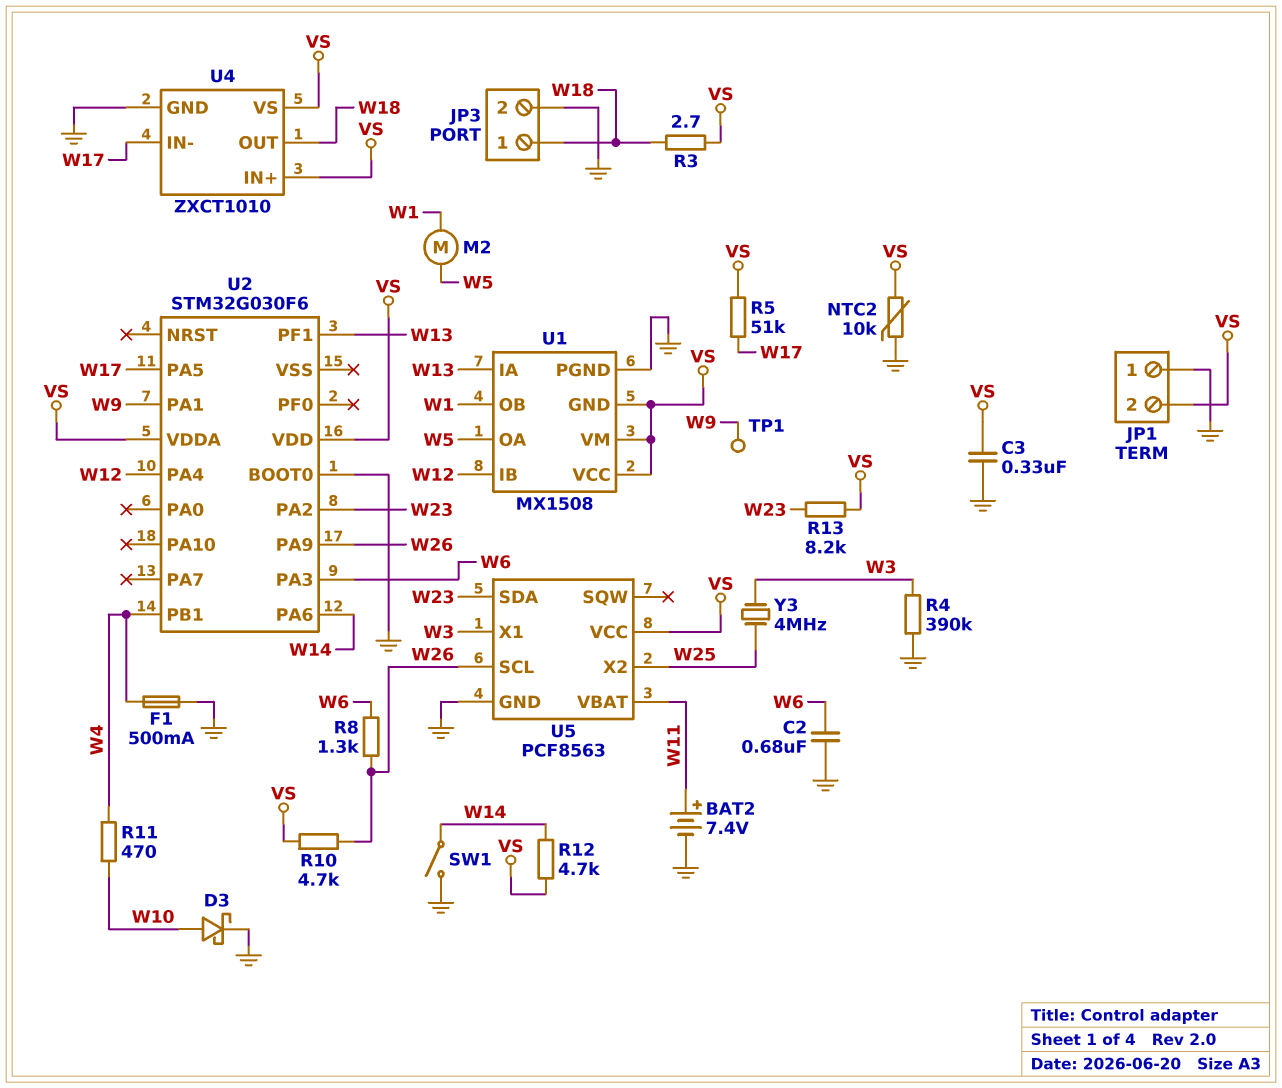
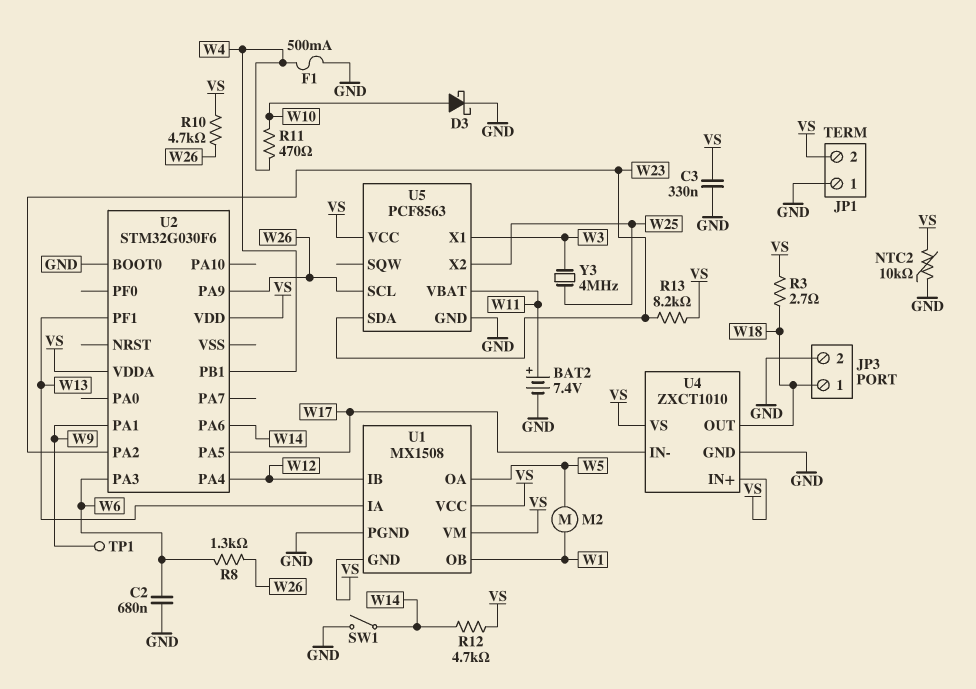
R4: 390k (GND, W3) -> none
R5: 51k (VS, W17) -> none

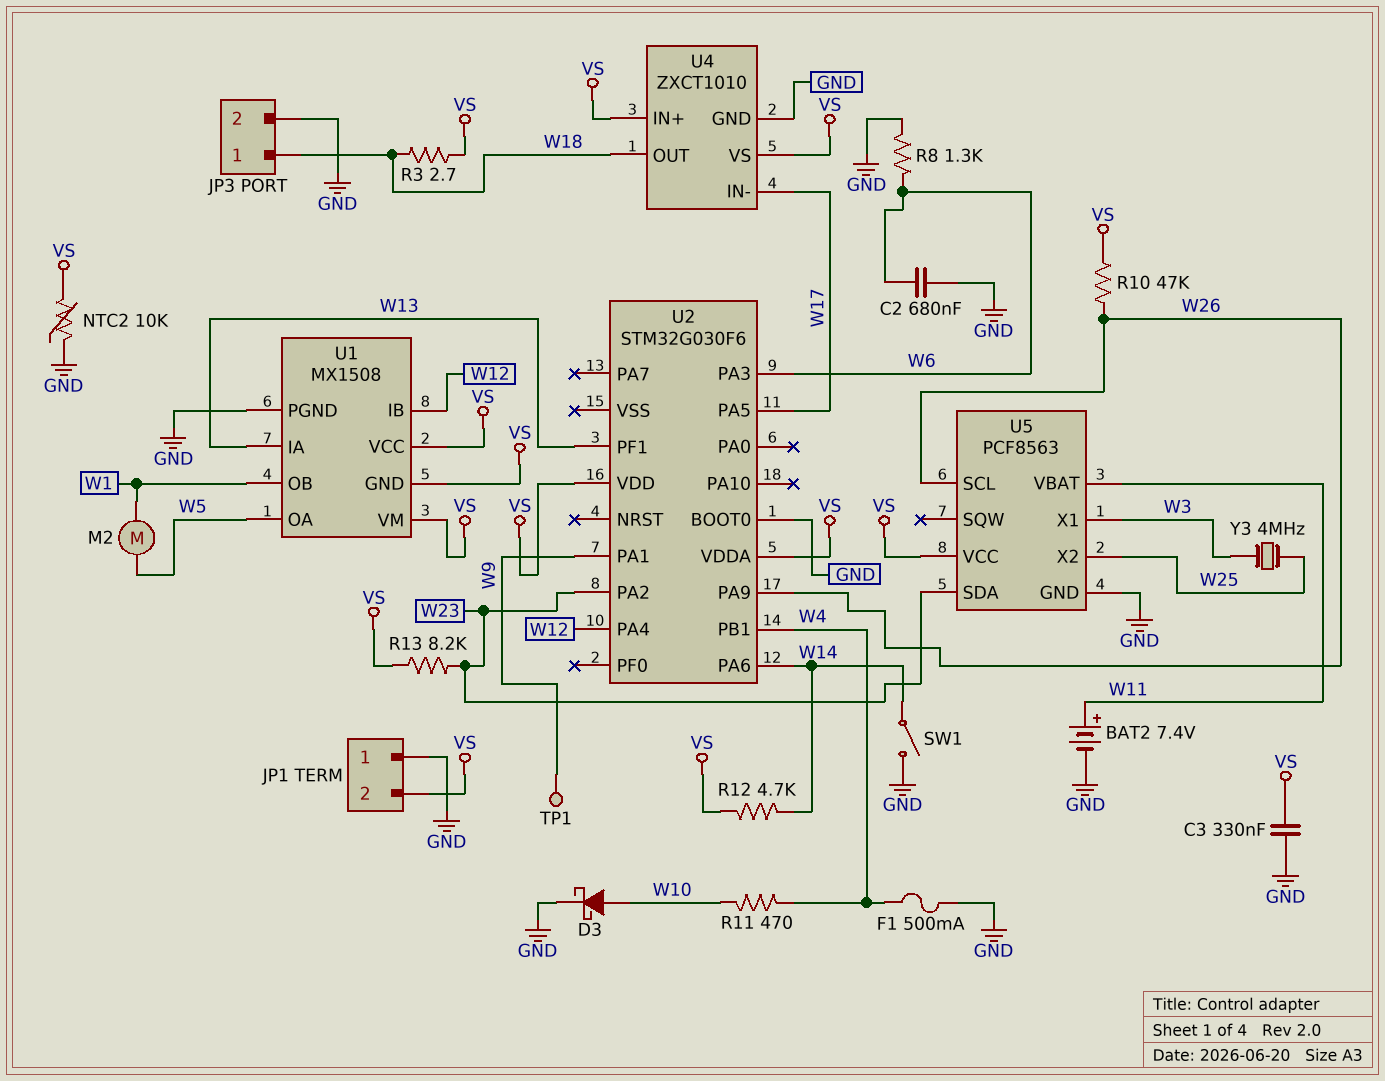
R8: 1.3k (W6, W26) -> 1.3k (GND, W6)
R10: 4.7k (VS, W26) -> 47k (VS, W26)

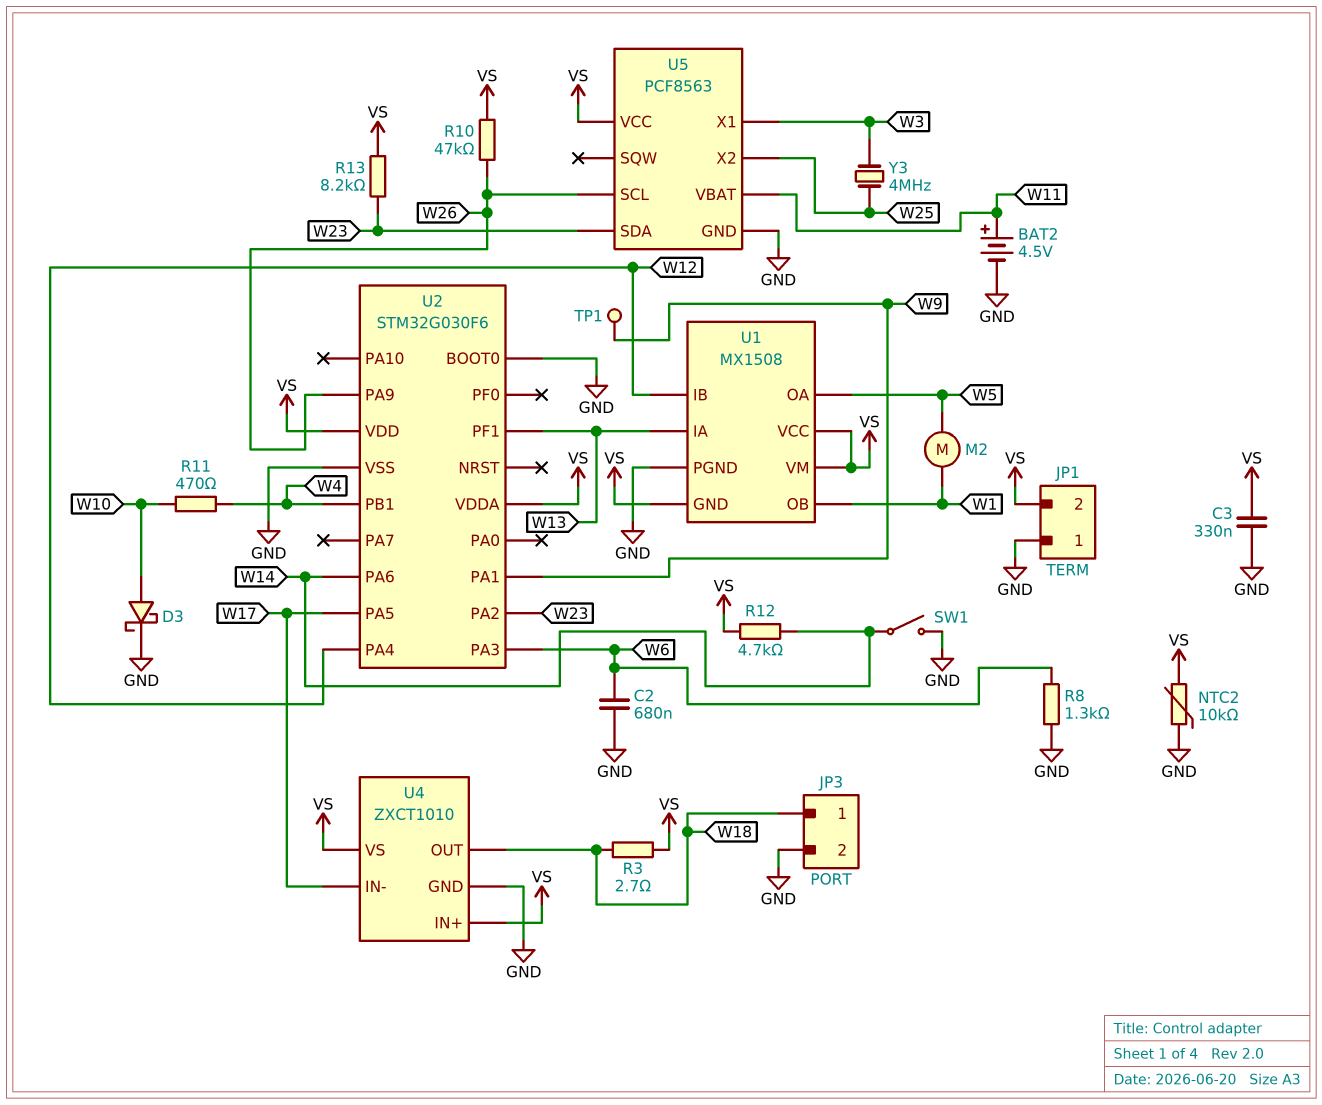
BAT2: 7.4V (plus W11, minus GND) -> 4.5V (plus W11, minus GND)
F1: 500mA (GND, W4) -> none
U2 pin VSS: none -> GND

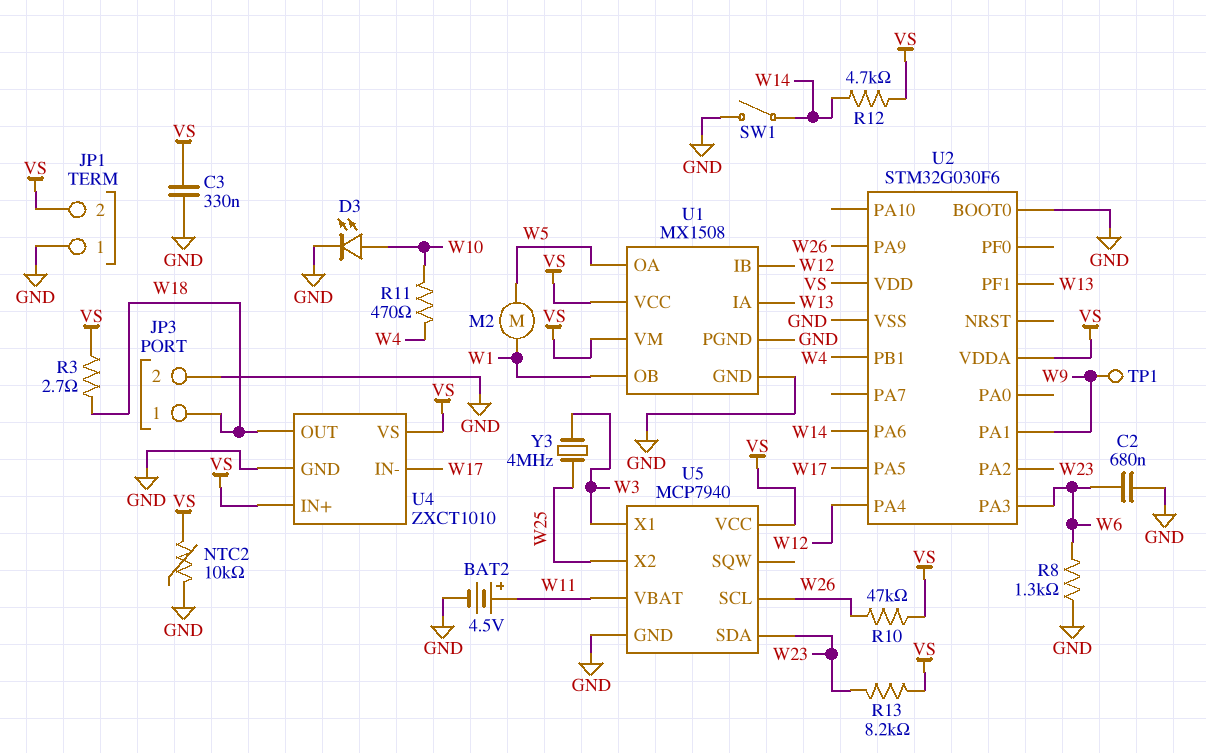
D3: schottky (A W10, K GND) -> LED (A W10, K GND)
U1 pin GND: VS -> GND
U5: PCF8563 -> MCP7940

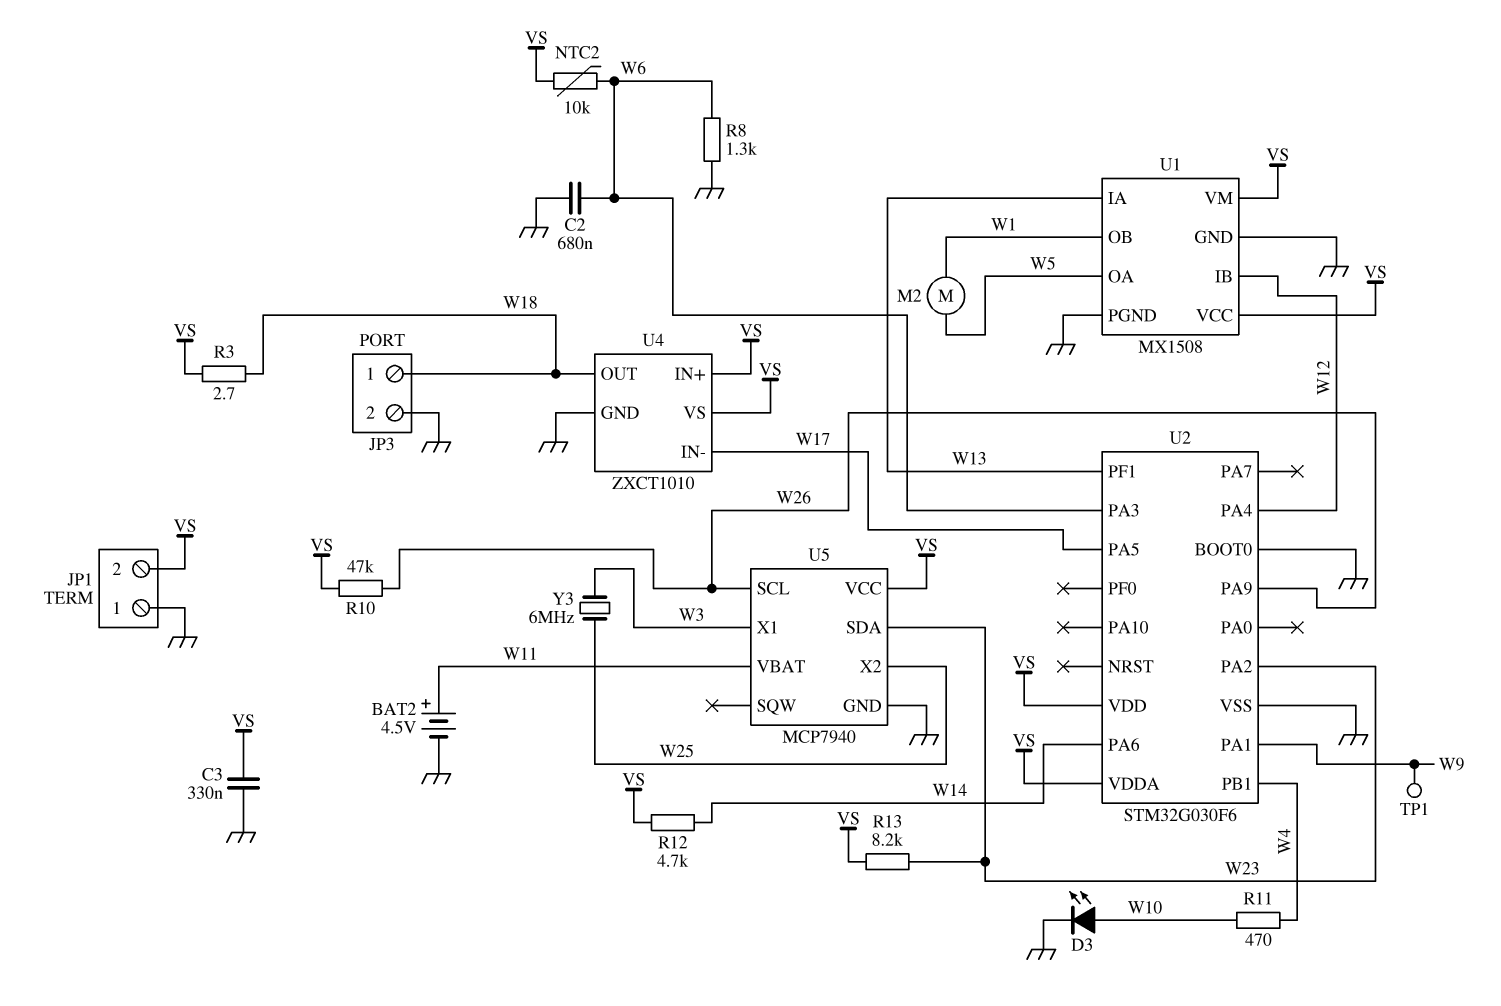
NTC2: 10k (GND, VS) -> 10k (VS, W6)
SW1: switch (GND, W14) -> none
Y3: 4MHz (W3, W25) -> 6MHz (W3, W25)

